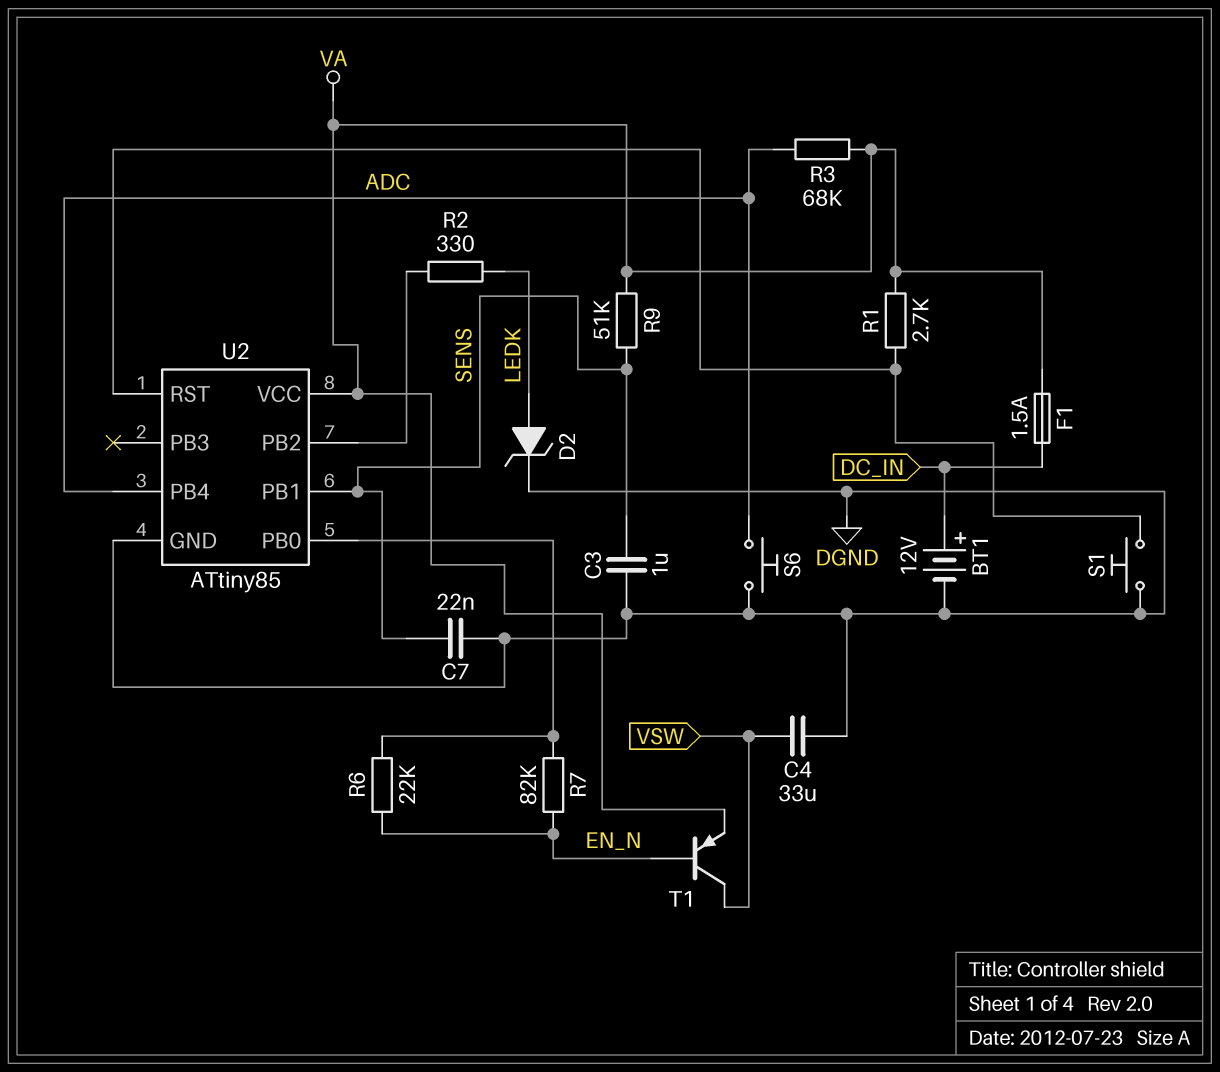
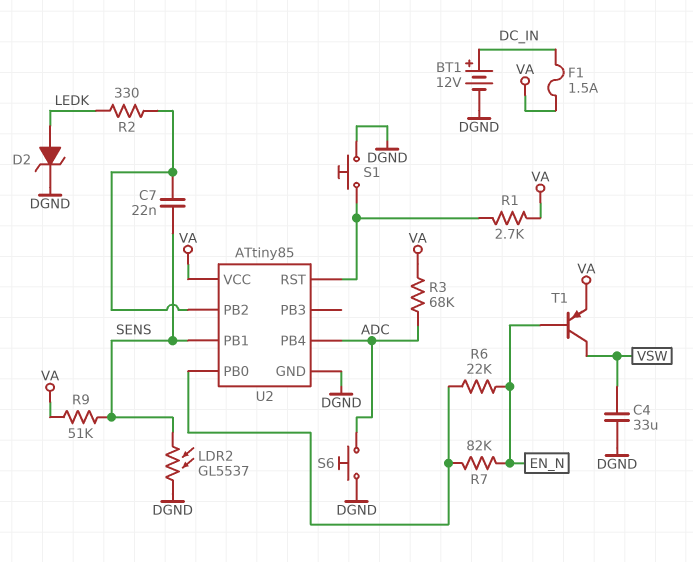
C3: 1uF (DGND, SENS) -> none
C7: 22nF (DGND, SENS) -> 22nF (SENS, U2/PB2)
LDR2: none -> GL5537 (DGND, SENS)

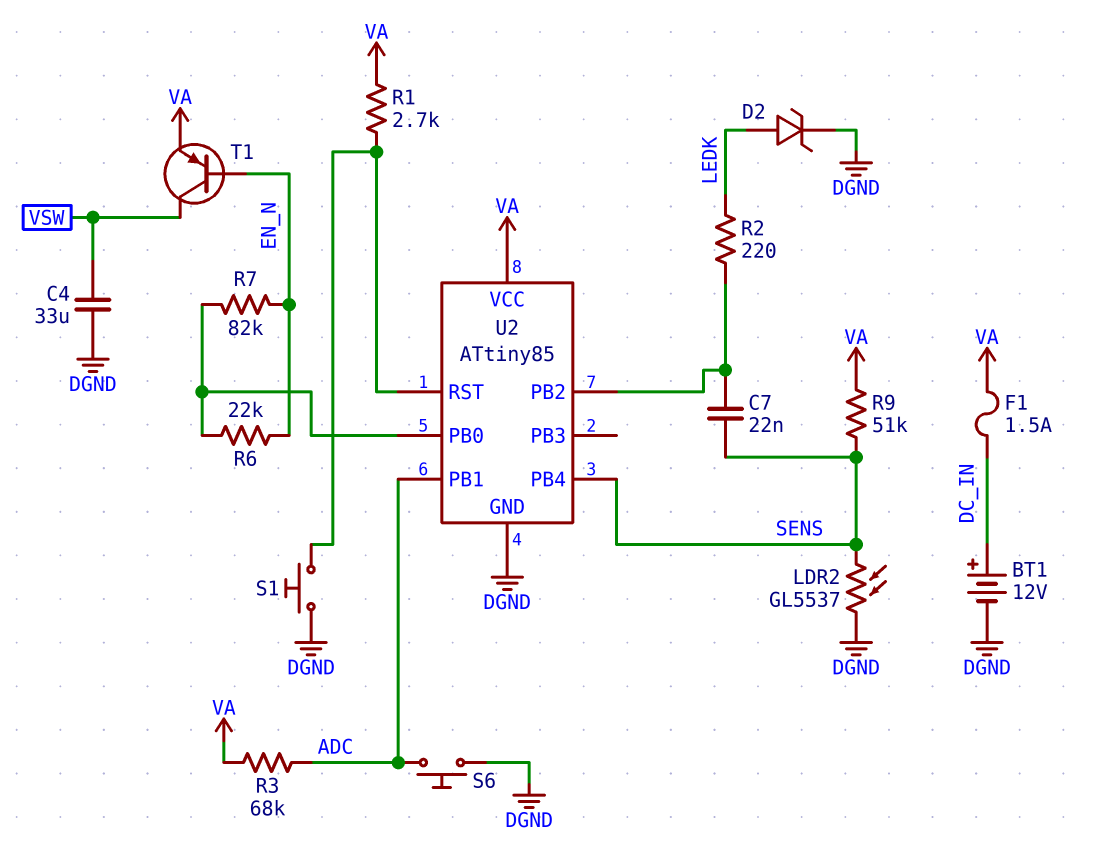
R2: 330 (LEDK, U2/PB2) -> 220 (LEDK, U2/PB2)
U2 pin PB1: SENS -> ADC
U2 pin PB4: ADC -> SENS

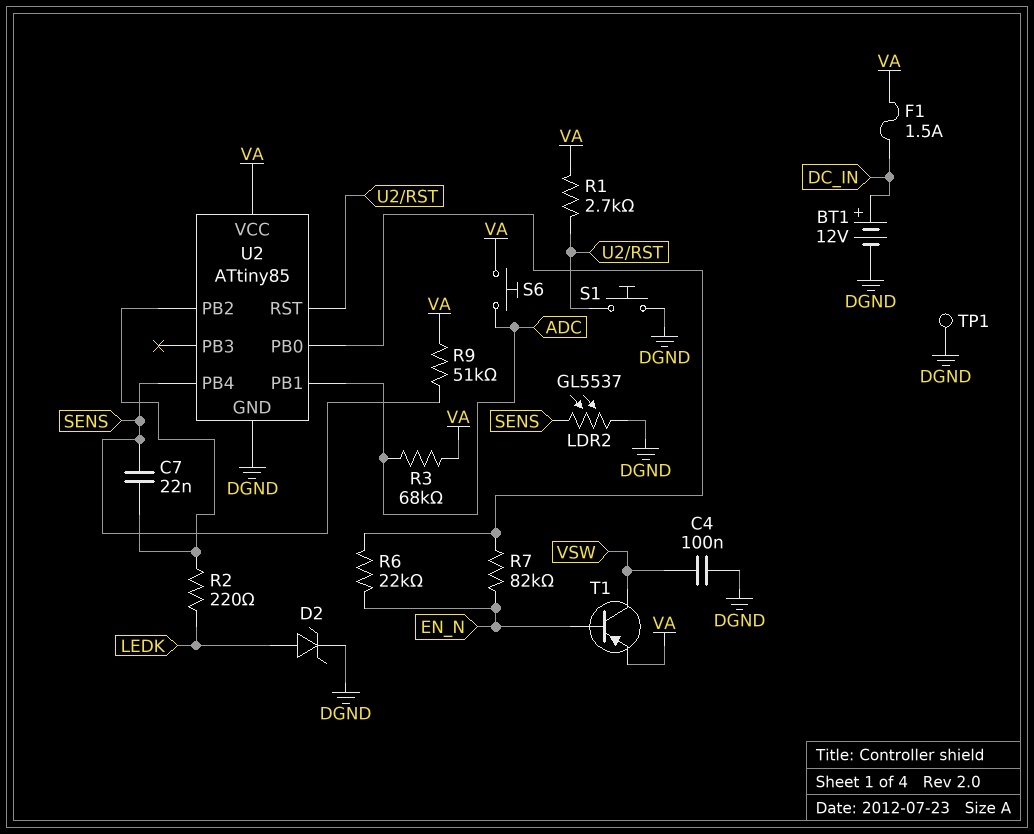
C4: 33uF (DGND, VSW) -> 100nF (DGND, VSW)
S6: button (ADC, DGND) -> button (ADC, VA)
TP1: none -> test point (DGND)

